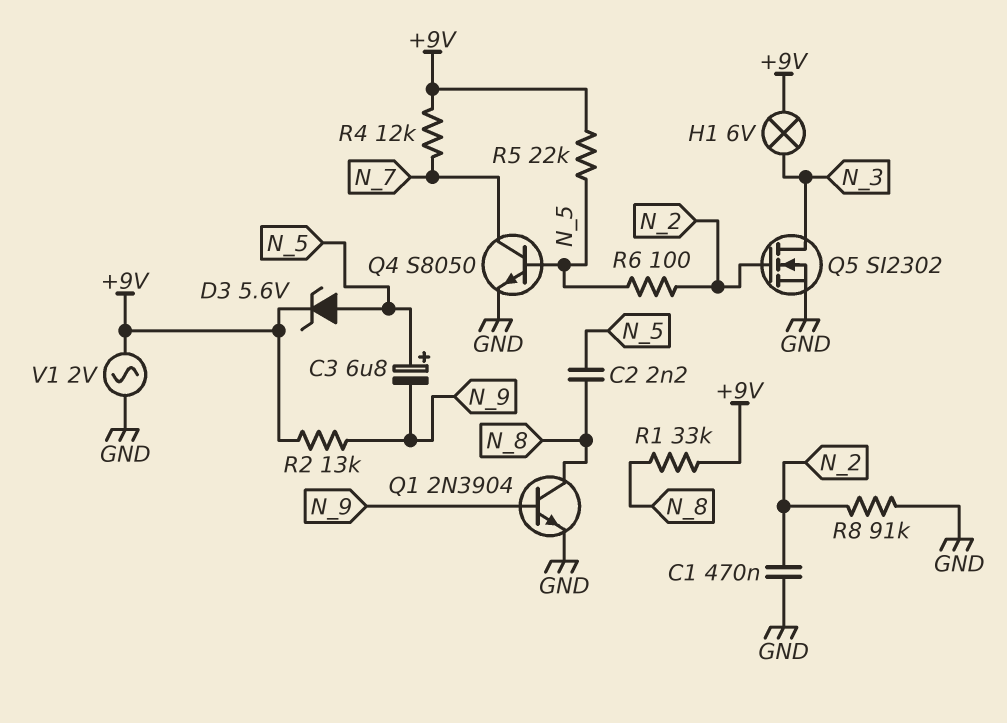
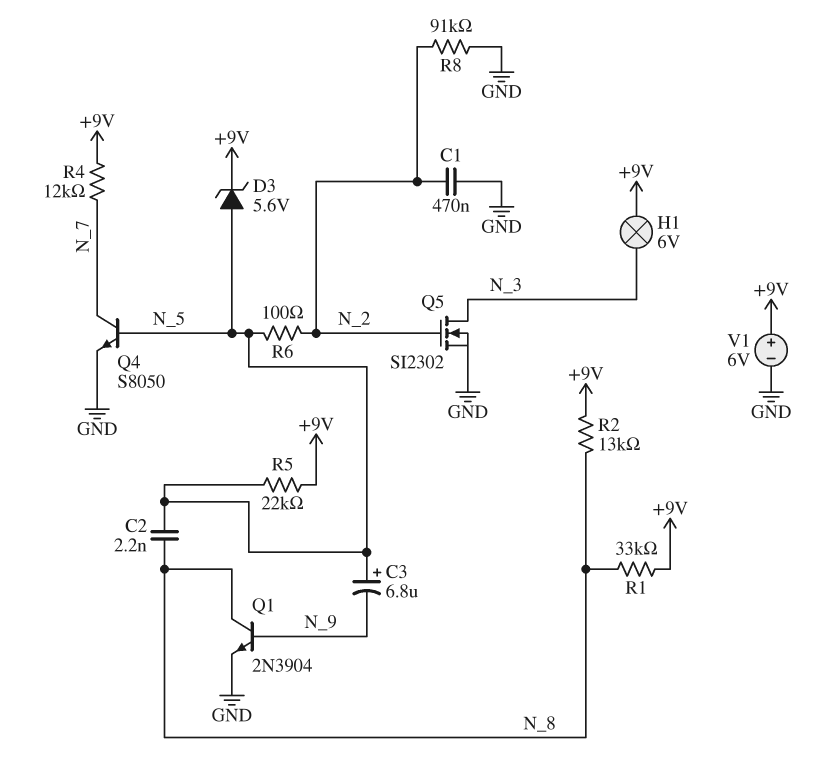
R2: 13k (+9V, N_9) -> 13k (+9V, N_8)
V1: AC 2V (+9V, GND) -> 6V (plus +9V, minus GND)

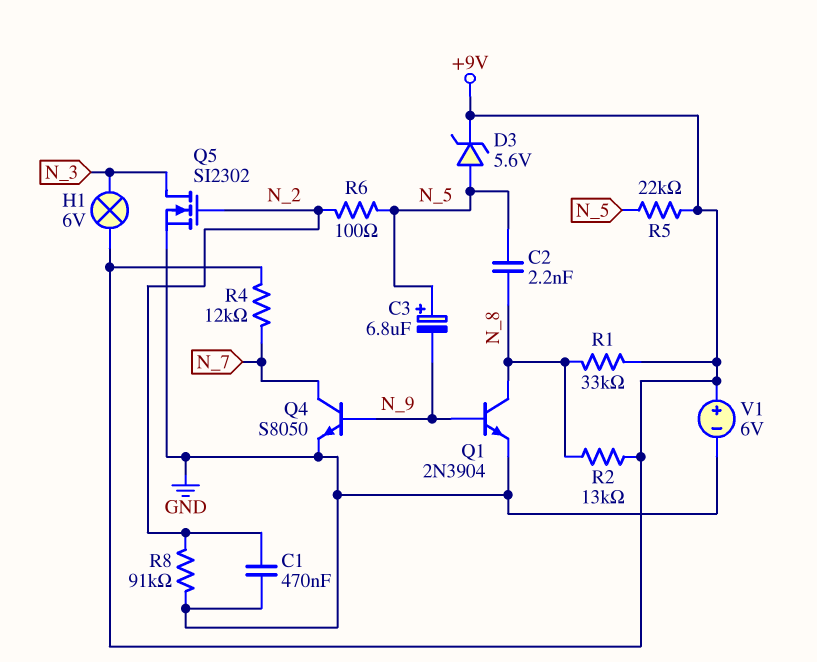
Q4: NPN S8050 (B N_5, C N_7, E GND) -> NPN S8050 (B N_9, C N_7, E GND)

